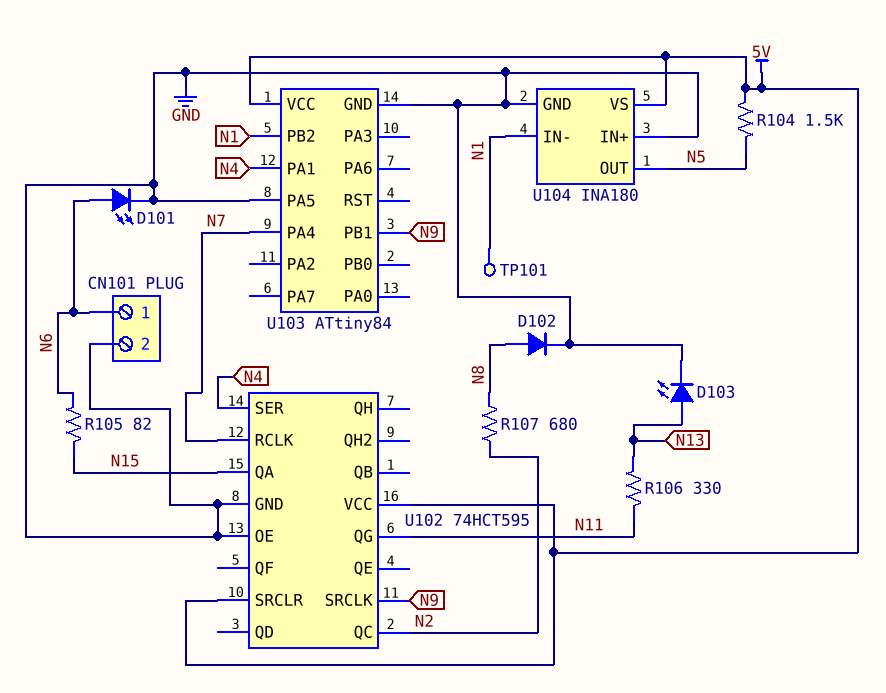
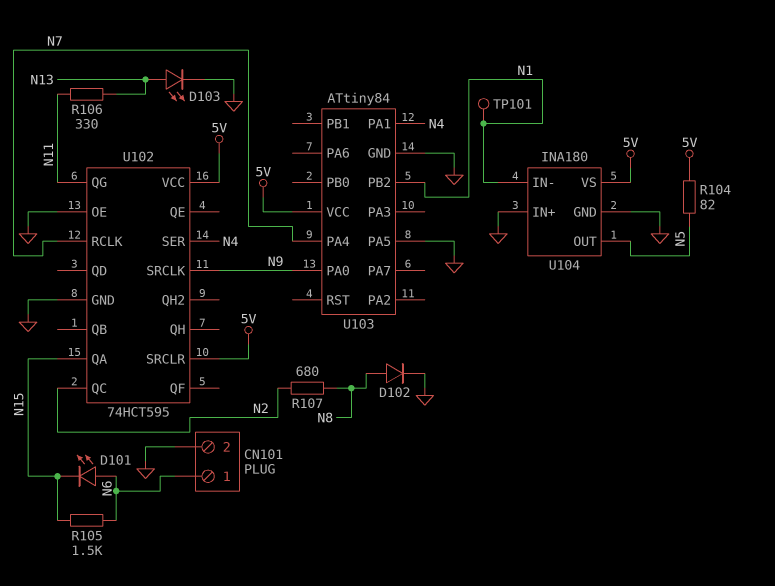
D101: LED (A N6, K GND) -> LED (A N6, K N15)
R104: 1.5k (5V, N5) -> 82 (5V, N5)
R105: 82 (N6, N15) -> 1.5k (N6, N15)
U103 pin PA0: none -> N9
U103 pin PB1: N9 -> none

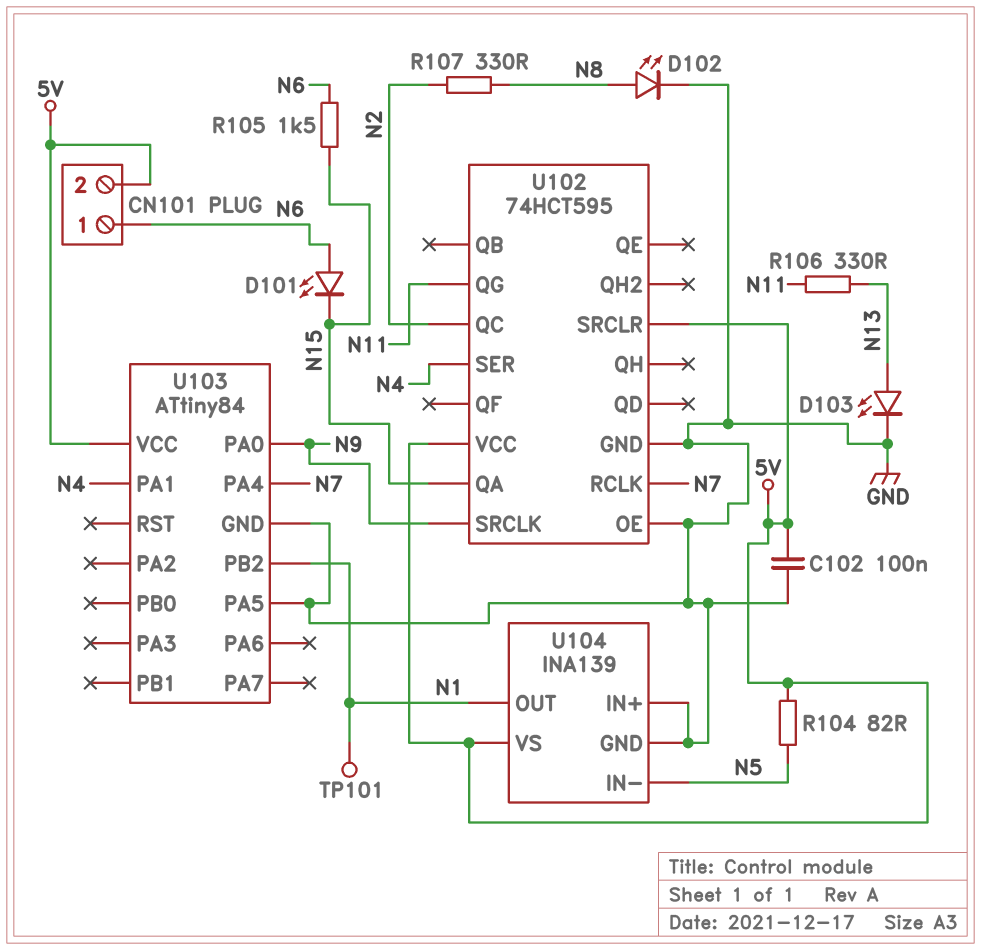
C102: none -> 100nF (5V, GND)
CN101 pin 2: GND -> 5V
D102: diode (A N8, K GND) -> LED (A N8, K GND)
R107: 680 (N2, N8) -> 330 (N2, N8)
U104: INA180 -> INA139
U104 pin IN-: N1 -> N5
U104 pin OUT: N5 -> N1

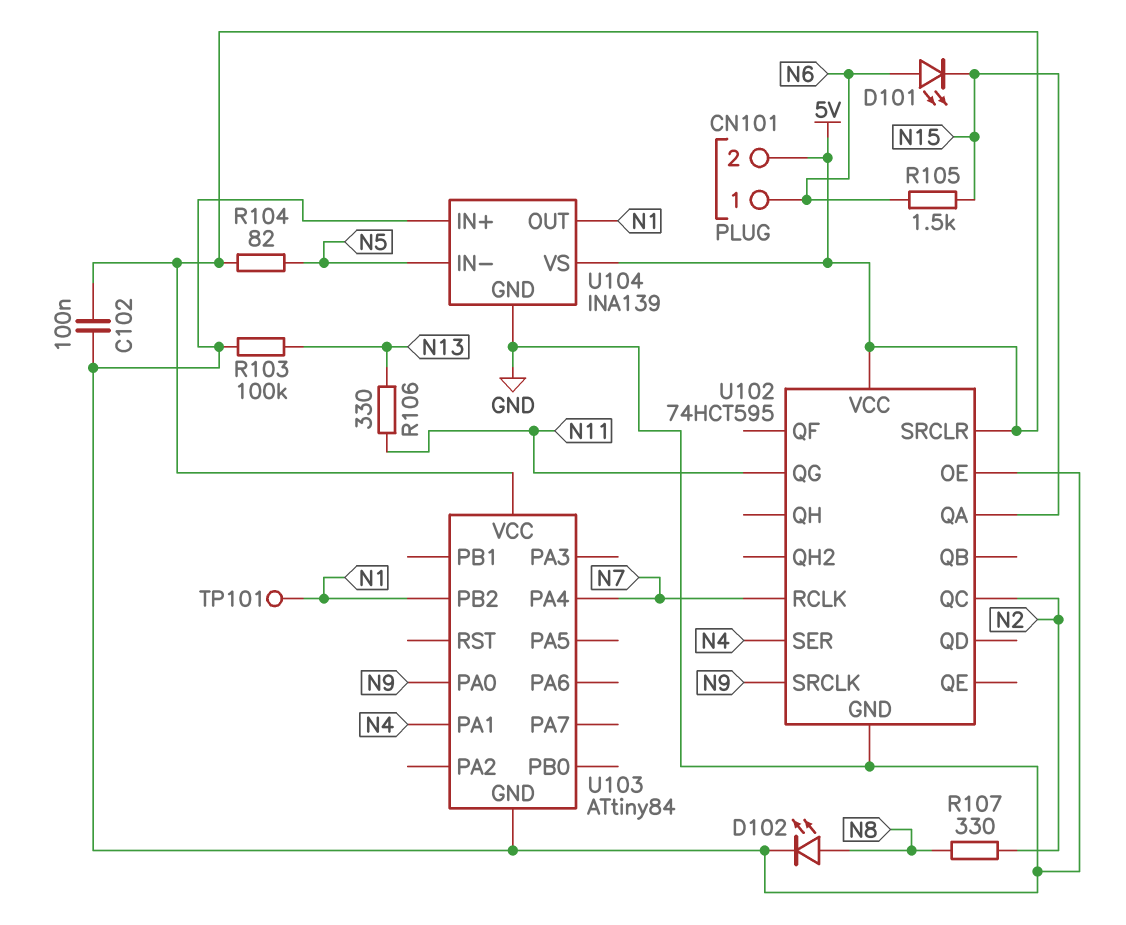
D103: LED (A N13, K GND) -> none
R103: none -> 100k (GND, N13)
U103 pin PA5: GND -> none

